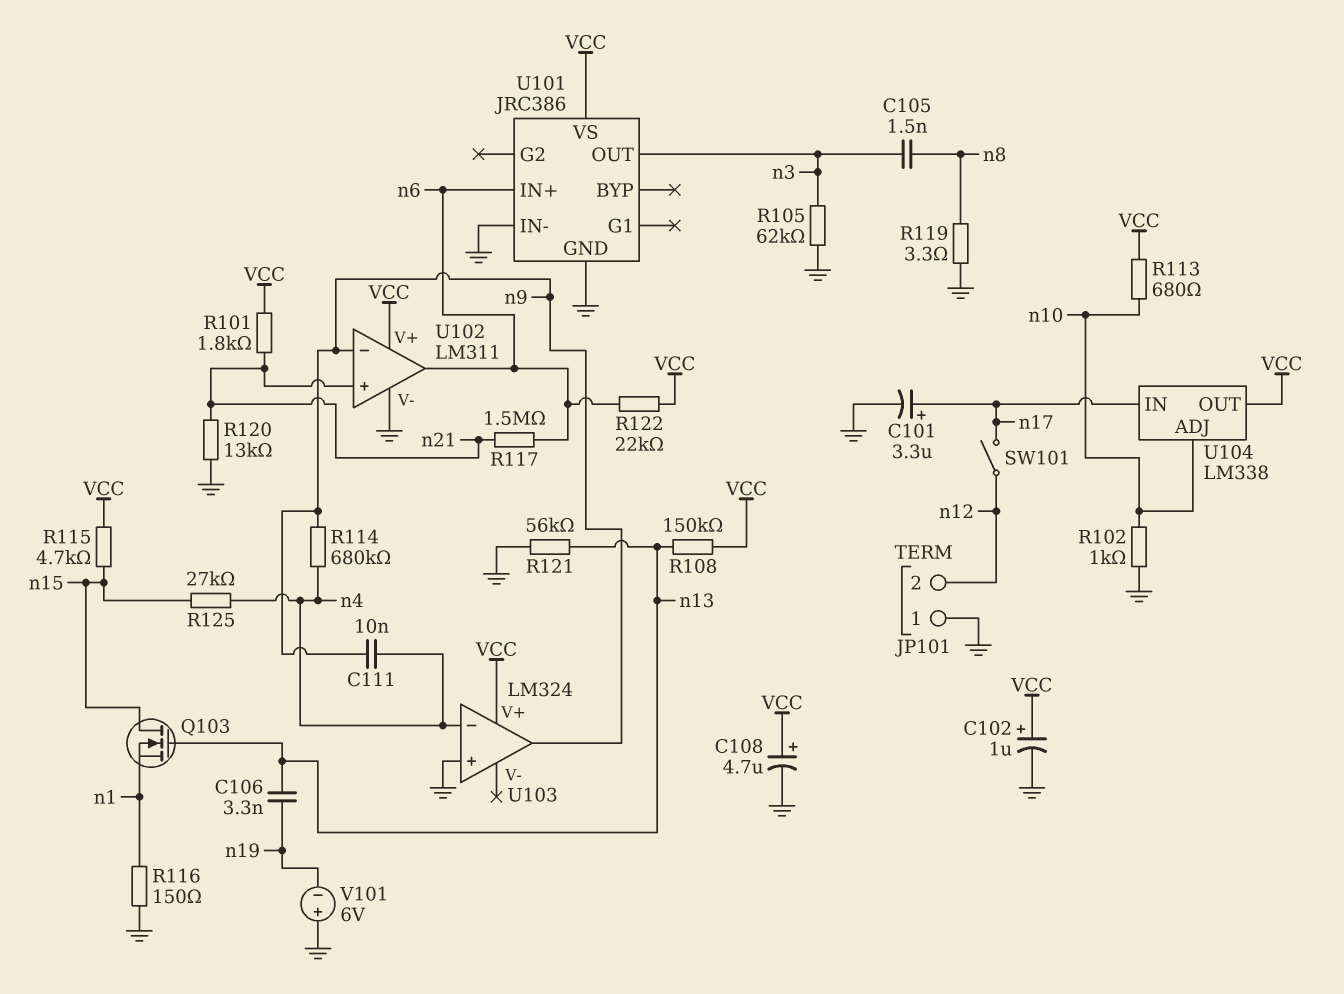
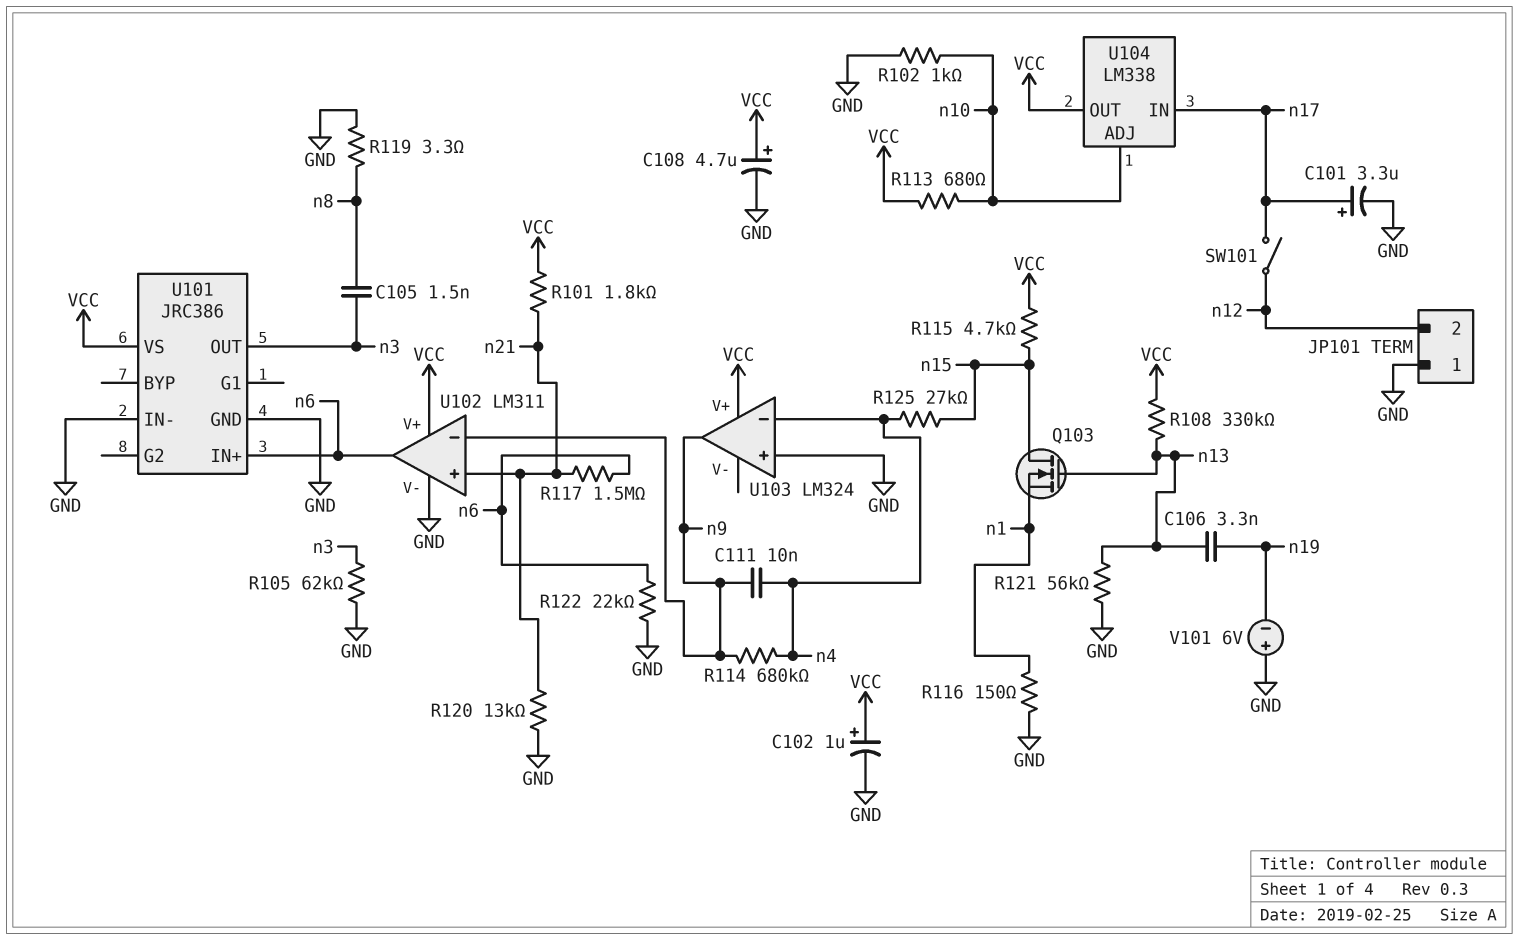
R108: 150k (VCC, n13) -> 330k (VCC, n13)
R122: 22k (VCC, n6) -> 22k (GND, n6)

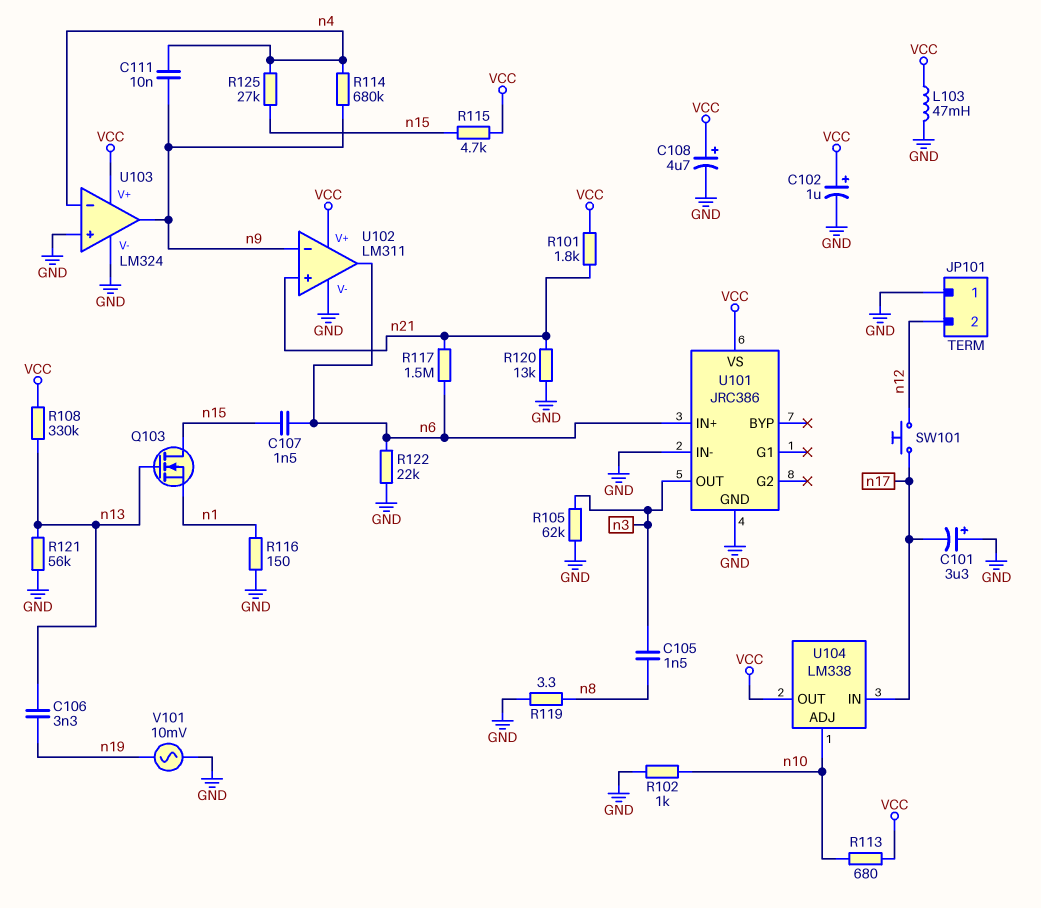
C101: 3.3uF (plus n17, minus GND) -> 3.3uF (plus GND, minus n17)
C107: none -> 1.5nF (n6, n15)
L103: none -> 47mH (GND, VCC)
SW101: switch (n12, n17) -> button (n12, n17)
U103 pin V-: none -> GND
V101: 6V (plus GND, minus n19) -> AC 10mV (GND, n19)

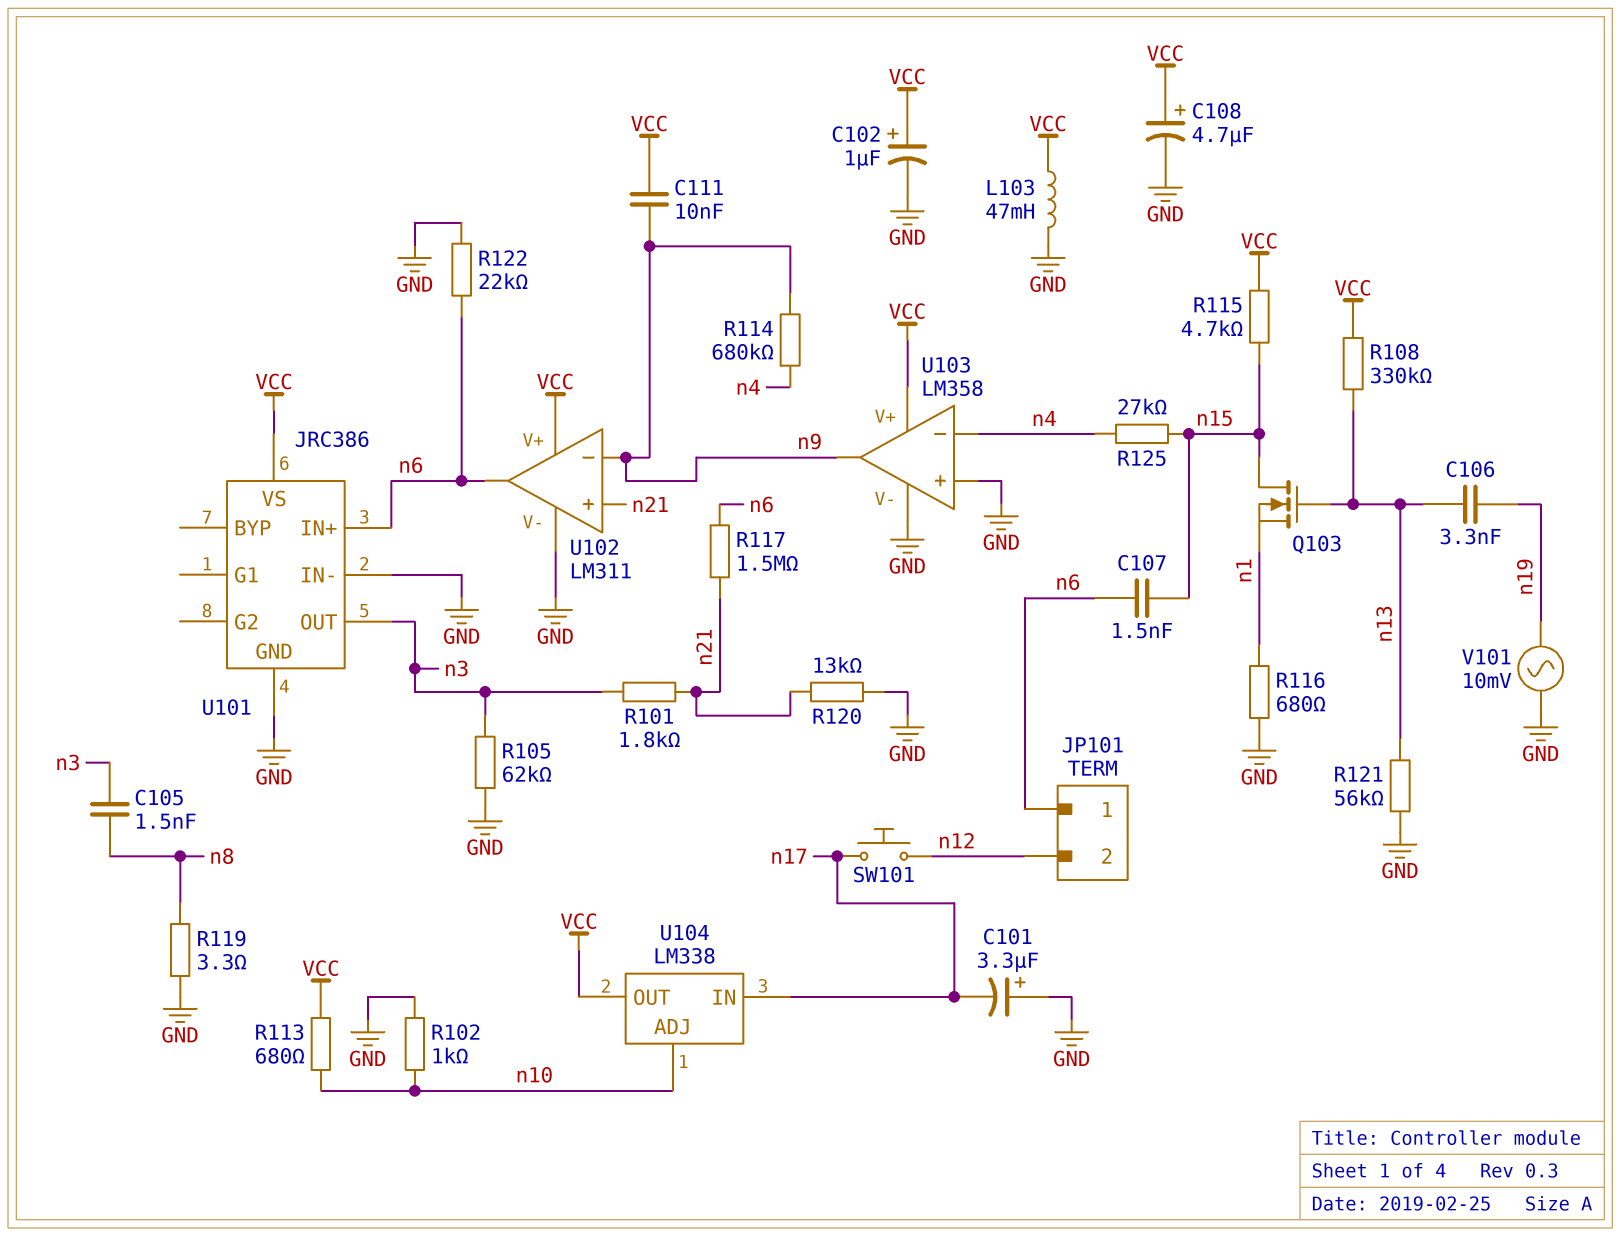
C111: 10nF (n4, n9) -> 10nF (VCC, n9)
JP101 pin 1: GND -> n6
R101: 1.8k (VCC, n21) -> 1.8k (n3, n21)
R116: 150 (GND, n1) -> 680 (GND, n1)
U103: LM324 -> LM358

